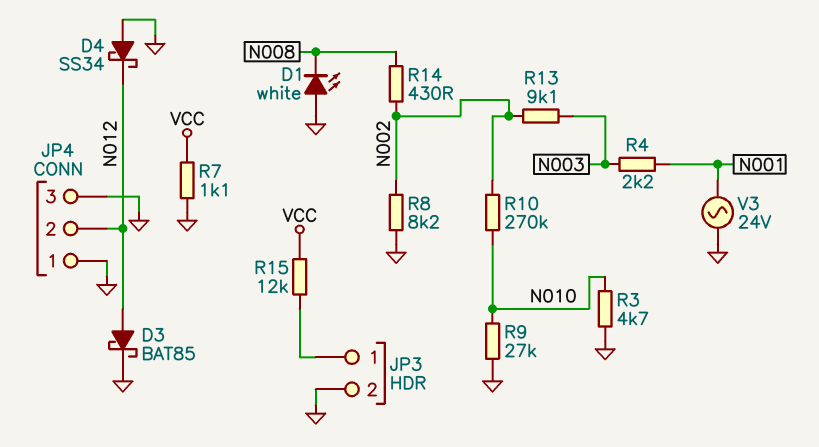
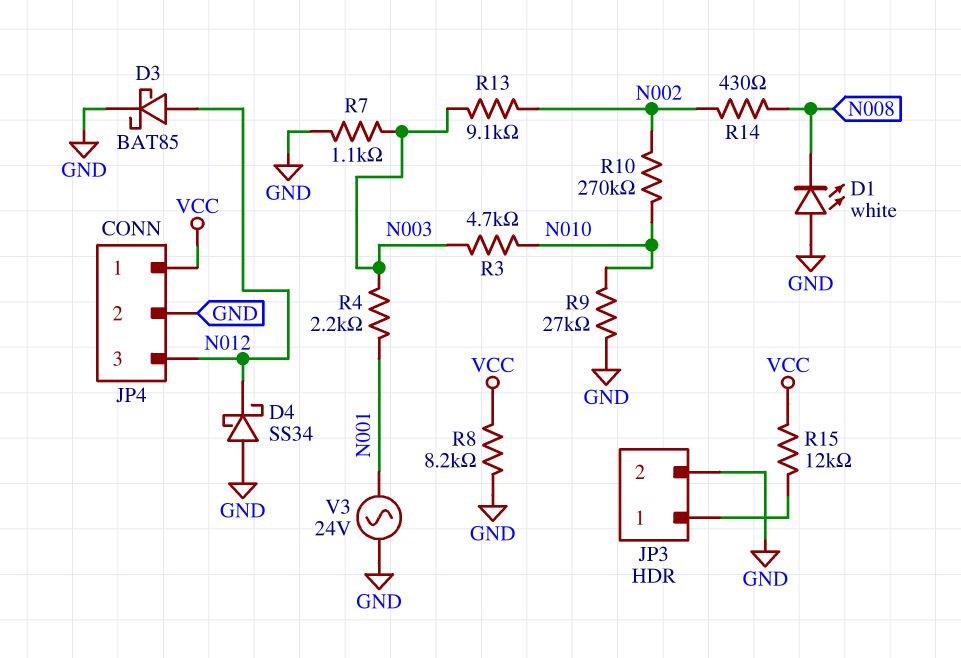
JP4 pin 1: GND -> VCC
JP4 pin 2: N012 -> GND
JP4 pin 3: GND -> N012
R3: 4.7k (GND, N010) -> 4.7k (N003, N010)
R7: 1.1k (GND, VCC) -> 1.1k (GND, N003)
R8: 8.2k (GND, N002) -> 8.2k (GND, VCC)

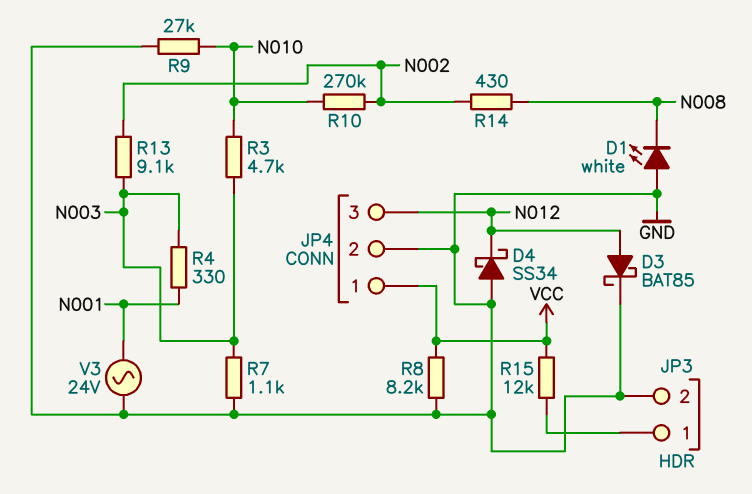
R4: 2.2k (N001, N003) -> 330 (N001, N003)

